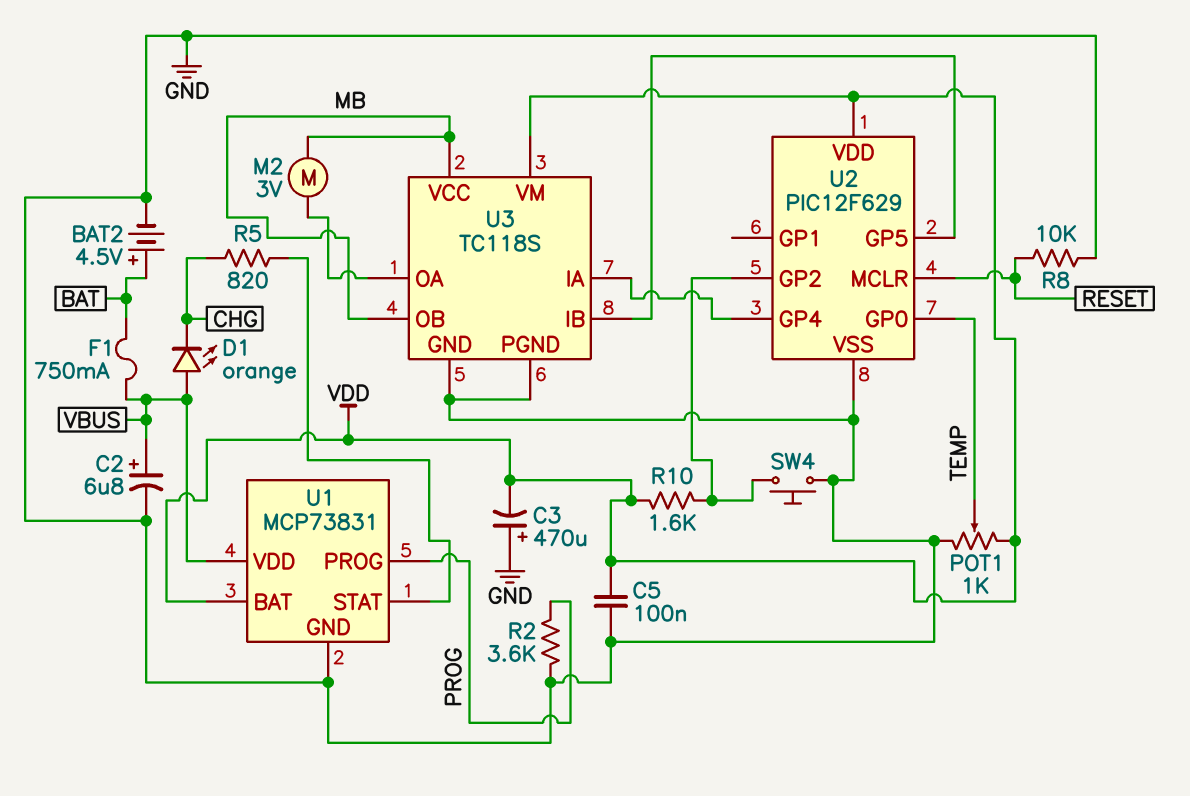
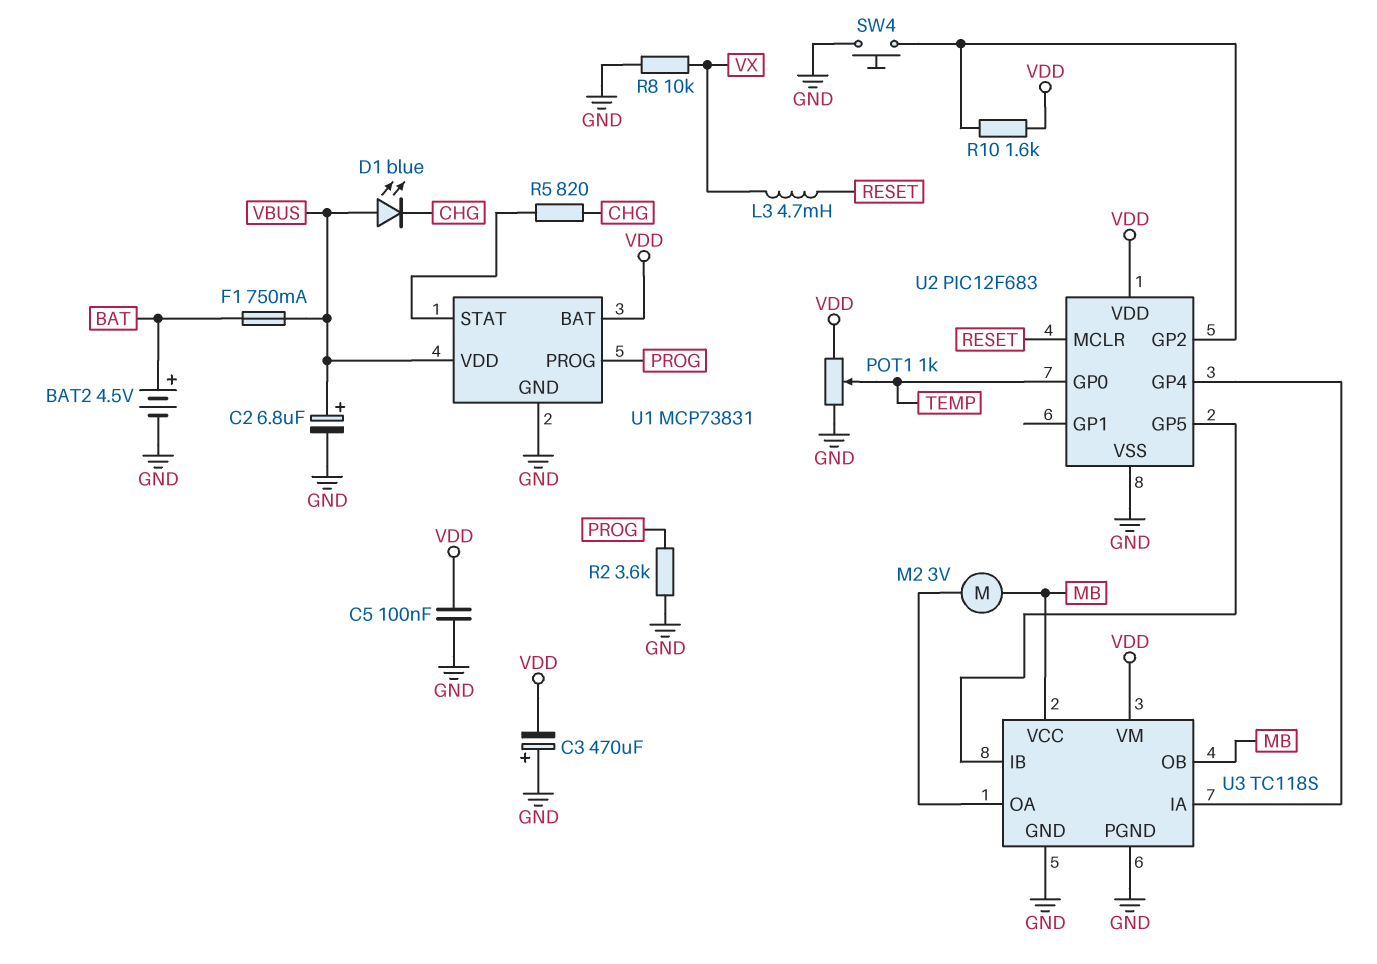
D1: LED orange (A VBUS, K CHG) -> LED blue (A VBUS, K CHG)
L3: none -> 4.7mH (RESET, VX)
R8: 10k (GND, RESET) -> 10k (GND, VX)
U2: PIC12F629 -> PIC12F683

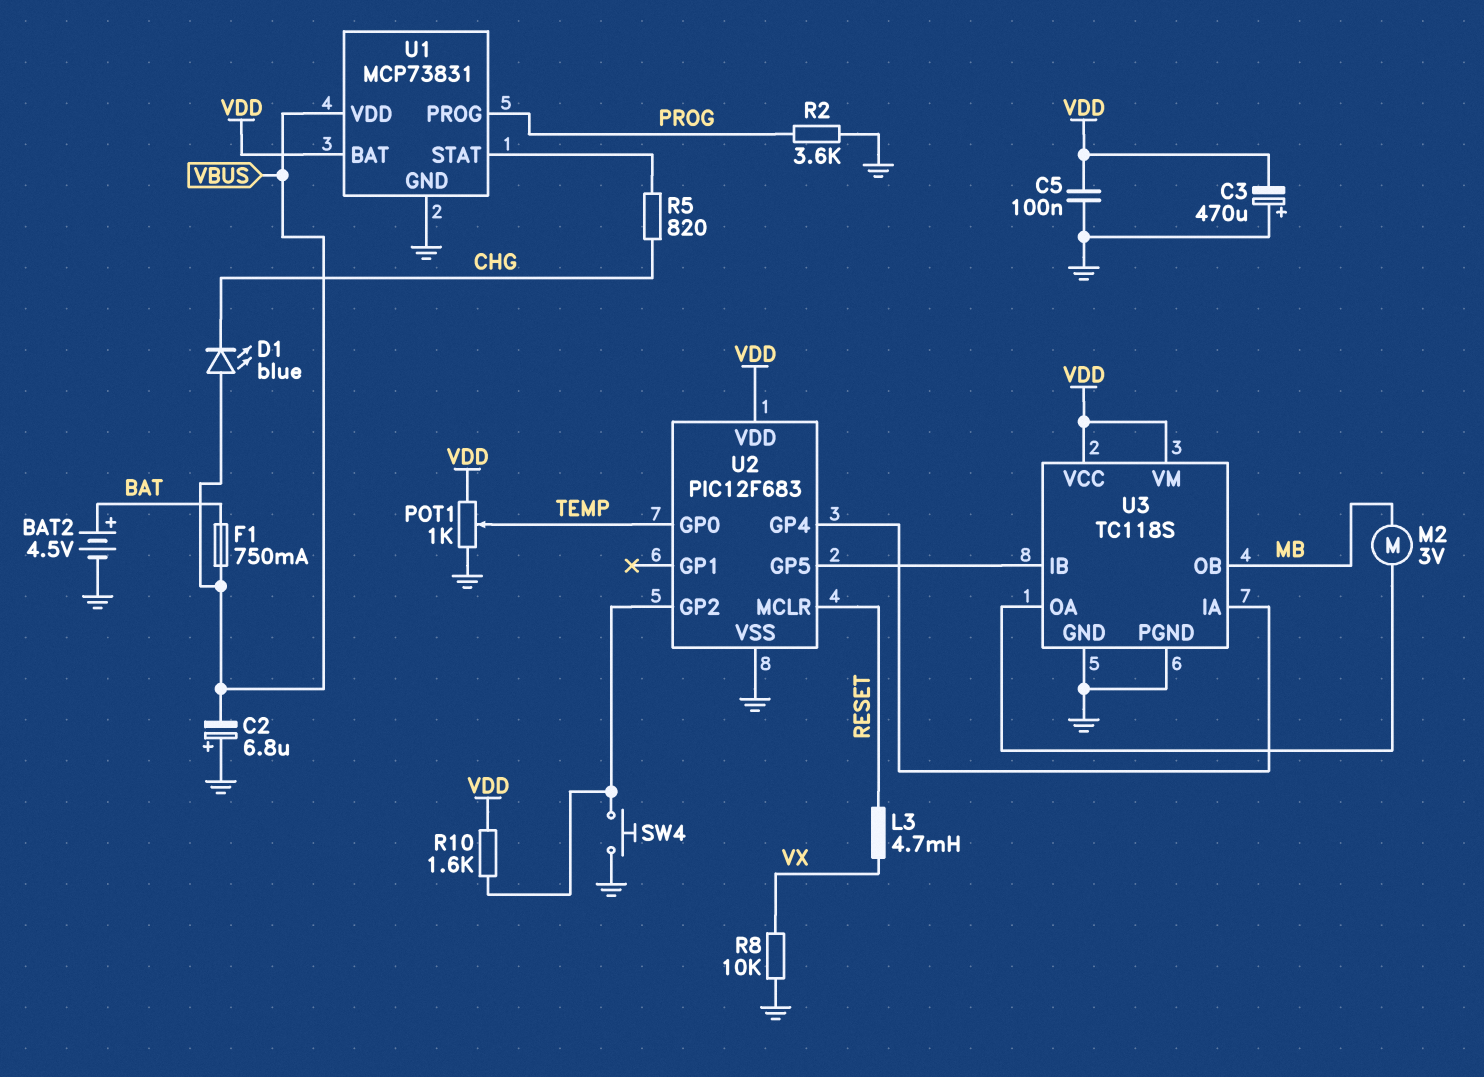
C2: 6.8uF (plus VBUS, minus GND) -> 6.8uF (plus GND, minus VBUS)
U3 pin VCC: MB -> VDD

